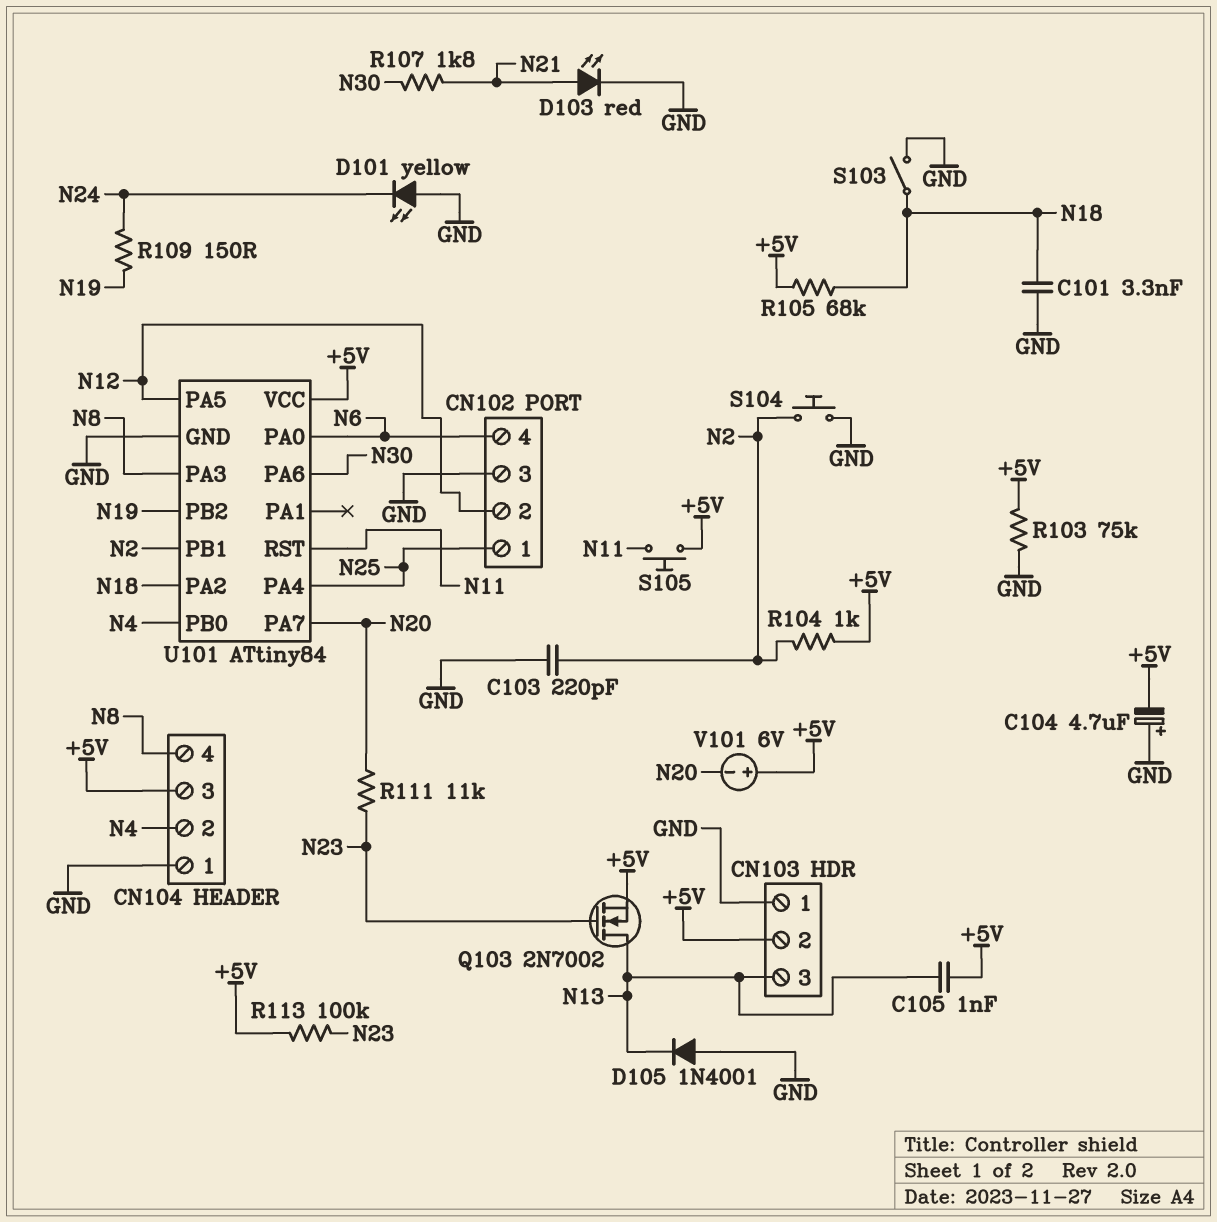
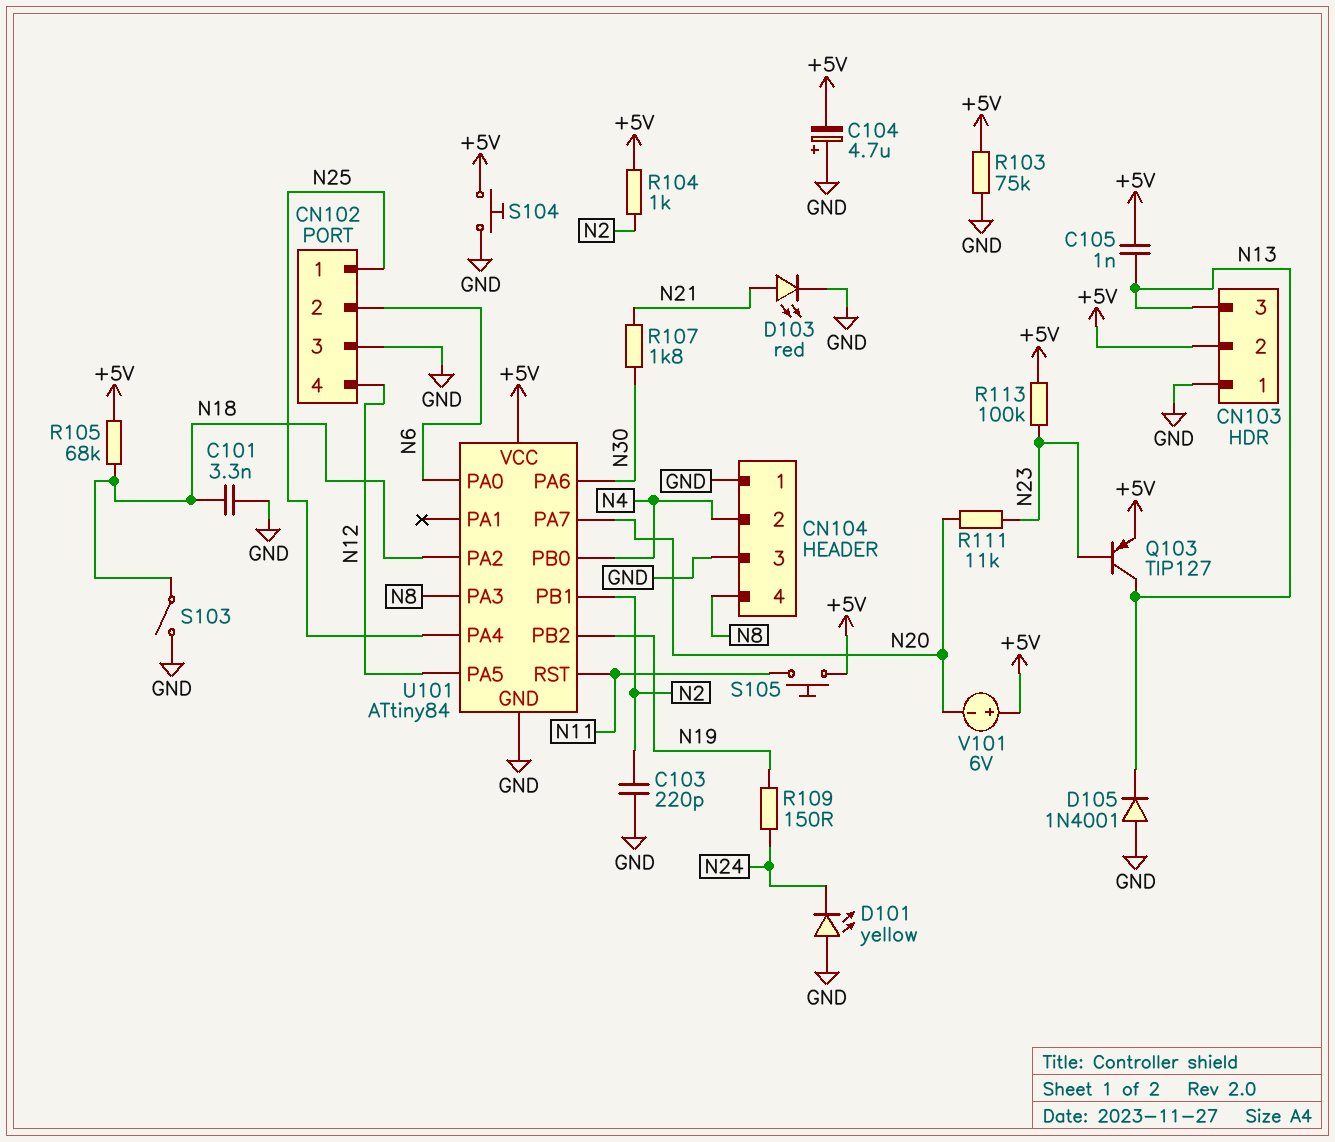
CN102 pin 2: N12 -> N6
CN102 pin 4: N6 -> N12
CN104 pin 3: +5V -> GND
Q103: NMOS 2N7002 (G N23, D N13, S +5V) -> PNP TIP127 (B N23, C N13, E +5V)
S104: button (GND, N2) -> button (+5V, GND)

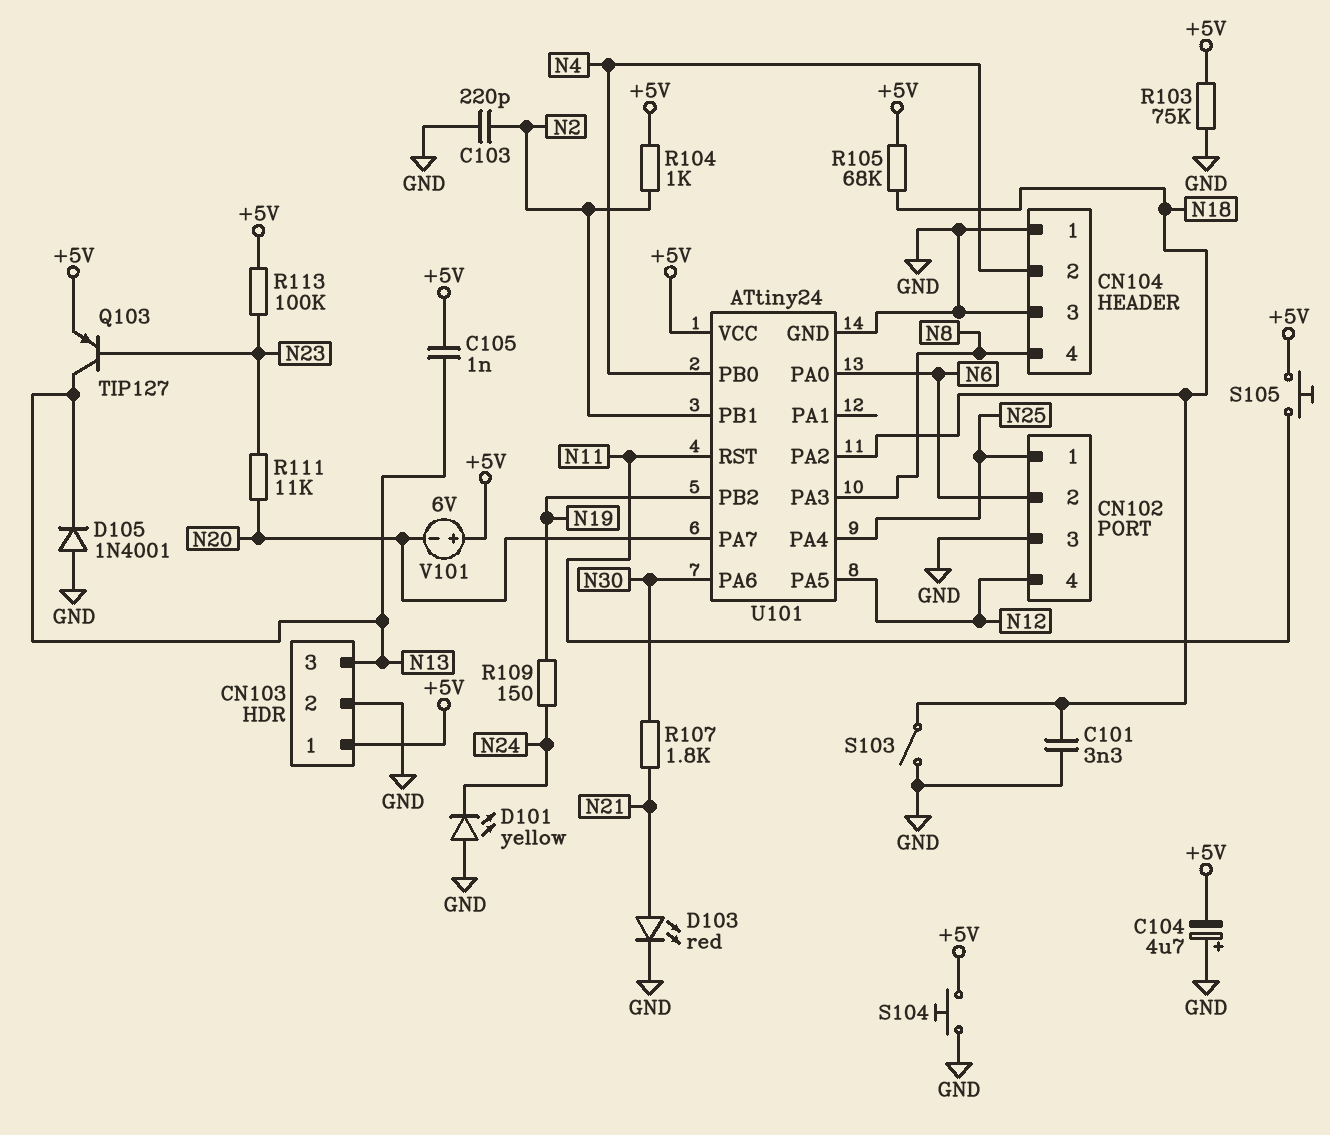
CN103 pin 1: GND -> +5V
CN103 pin 2: +5V -> GND
U101: ATtiny84 -> ATtiny24

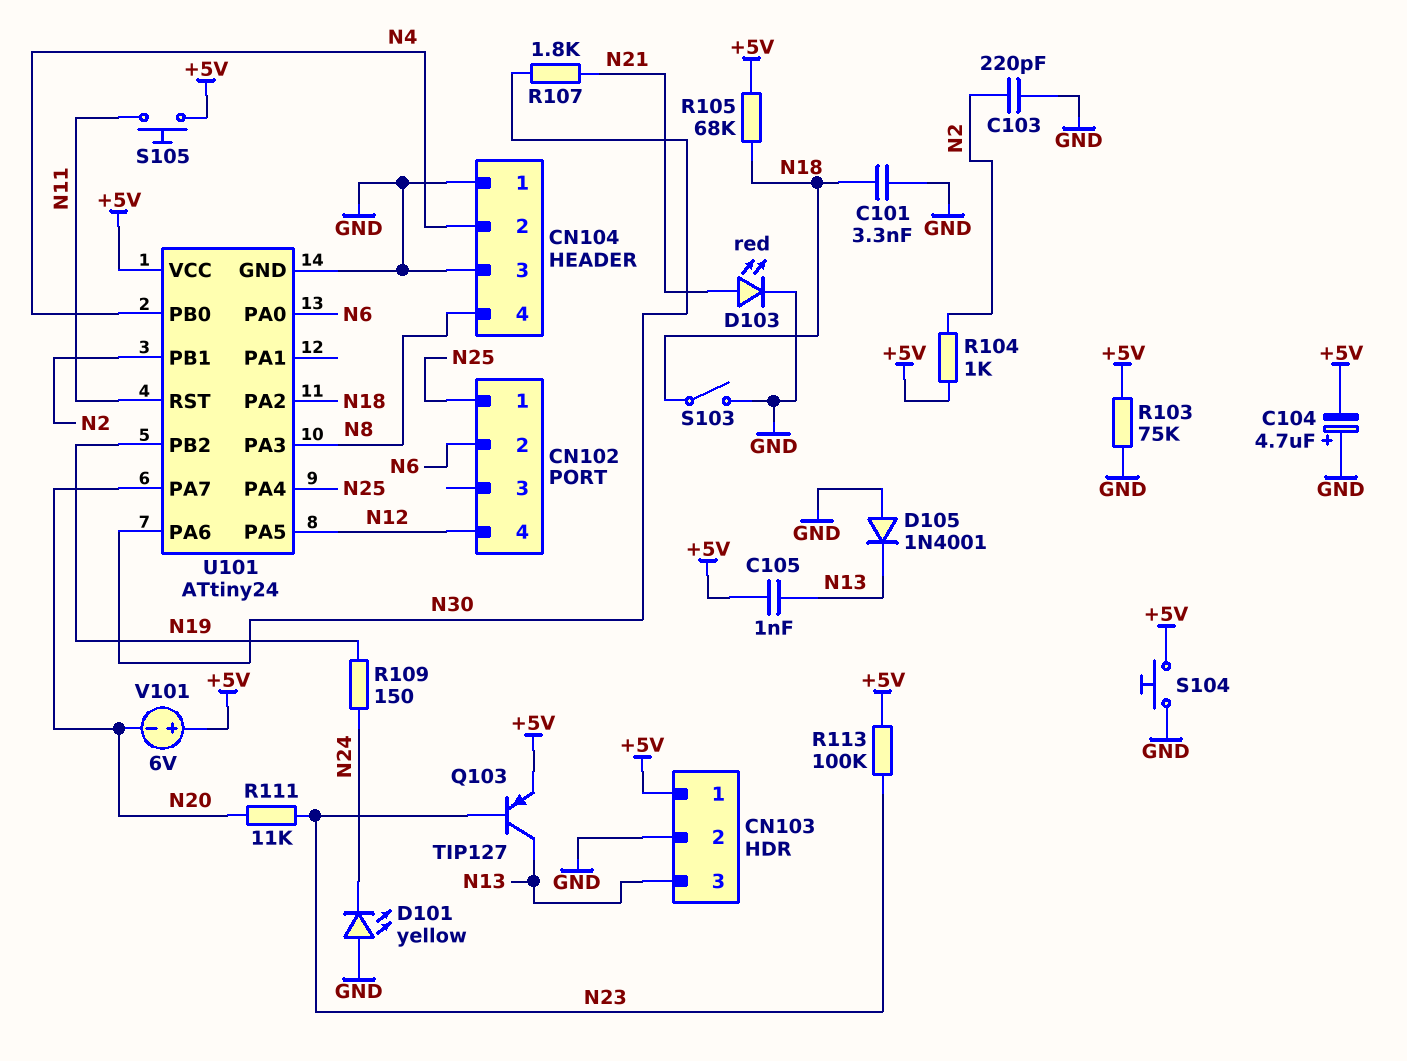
CN102 pin 3: GND -> none

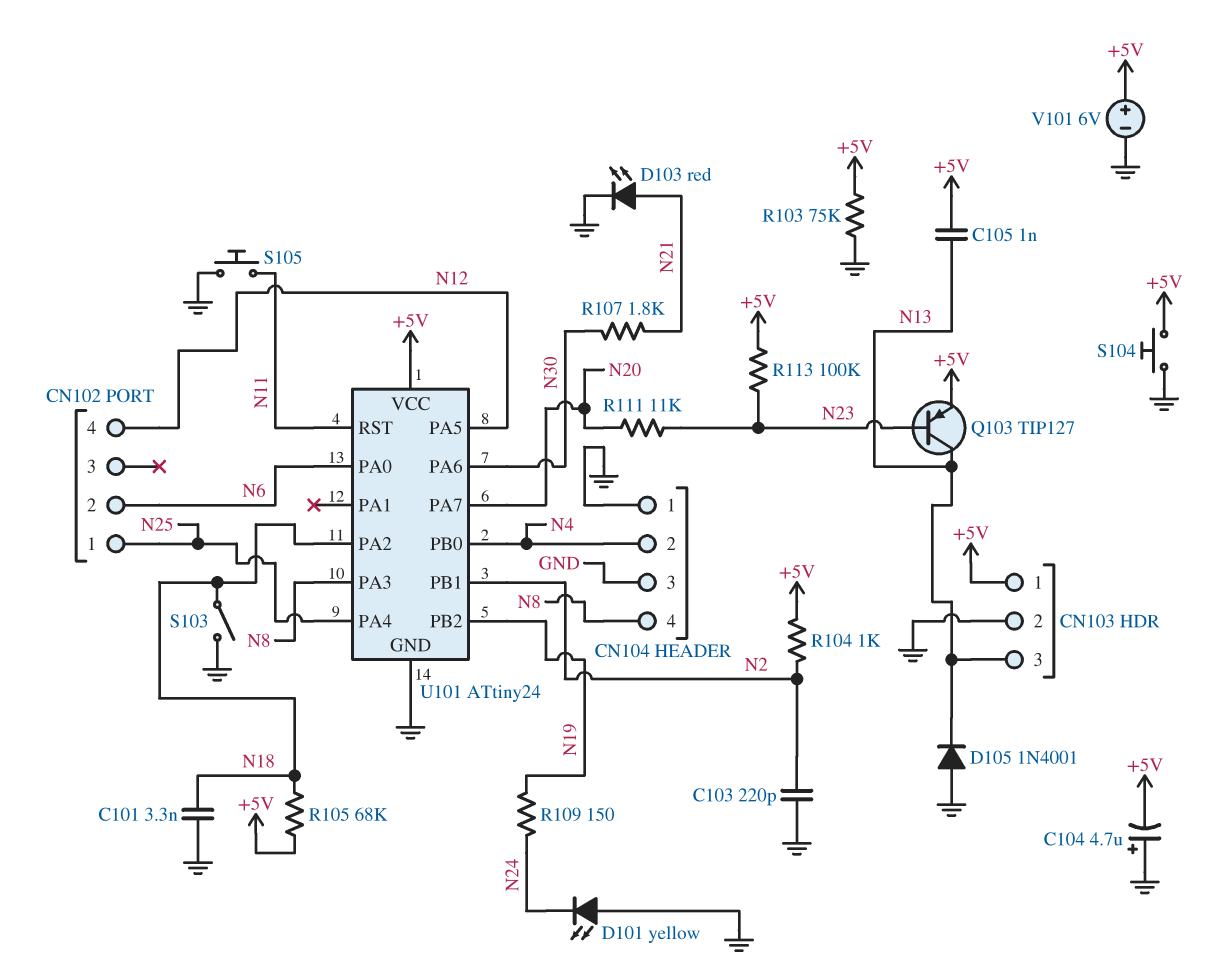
S105: button (+5V, N11) -> button (GND, N11)
V101: 6V (plus +5V, minus N20) -> 6V (plus +5V, minus GND)

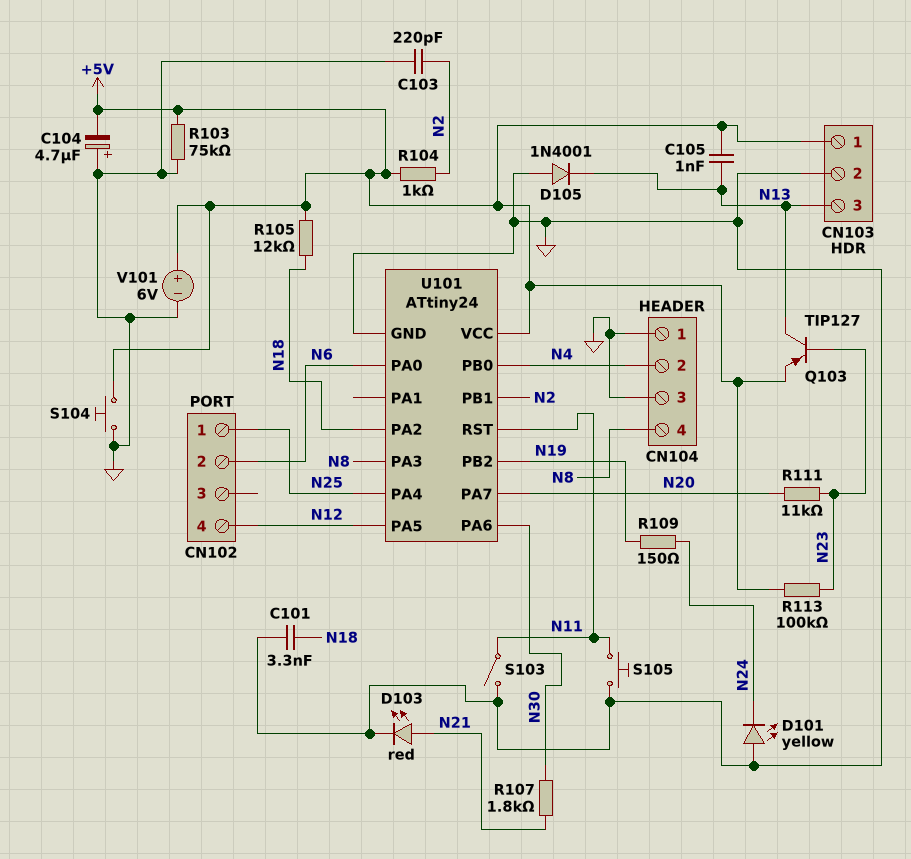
R105: 68k (+5V, N18) -> 12k (+5V, N18)
S103: switch (GND, N18) -> switch (GND, N11)

